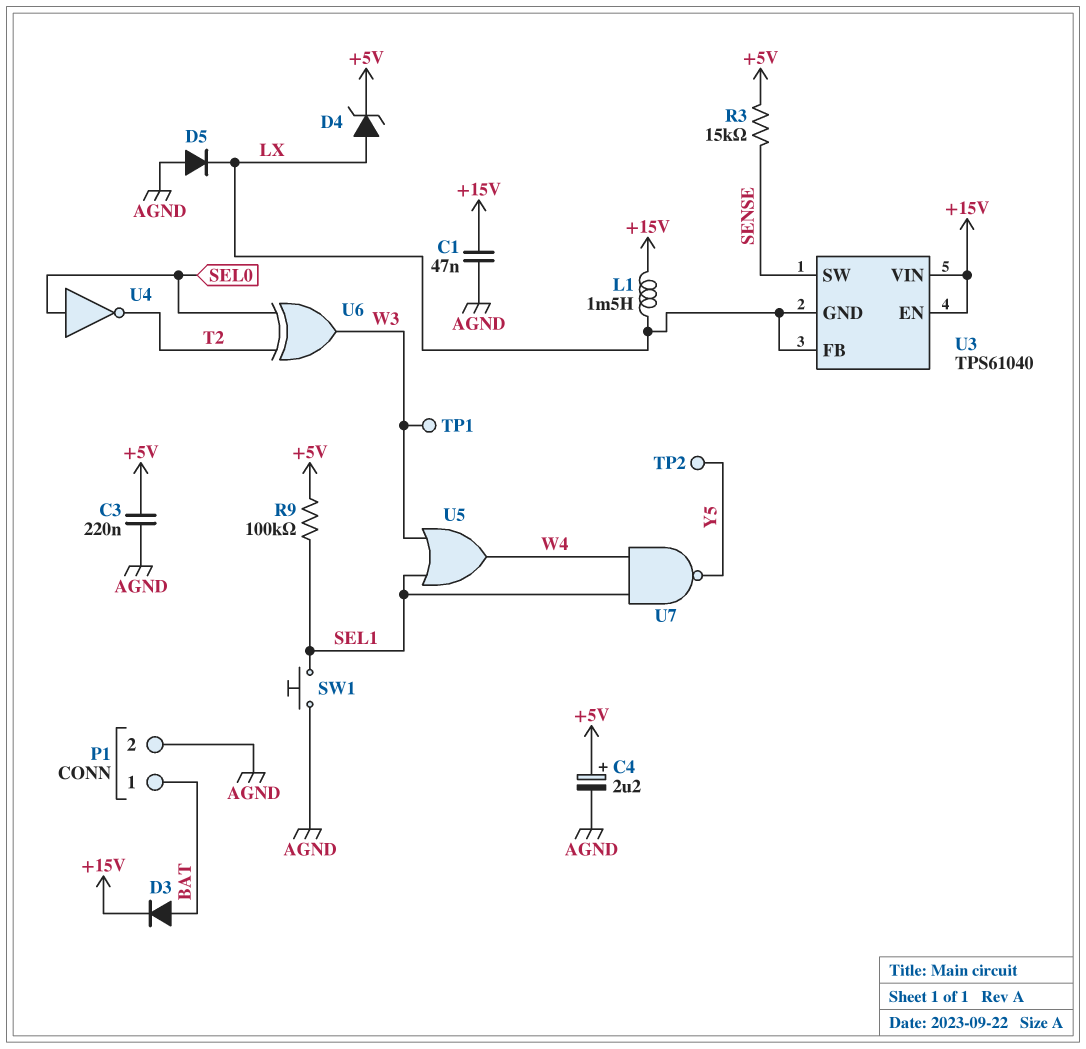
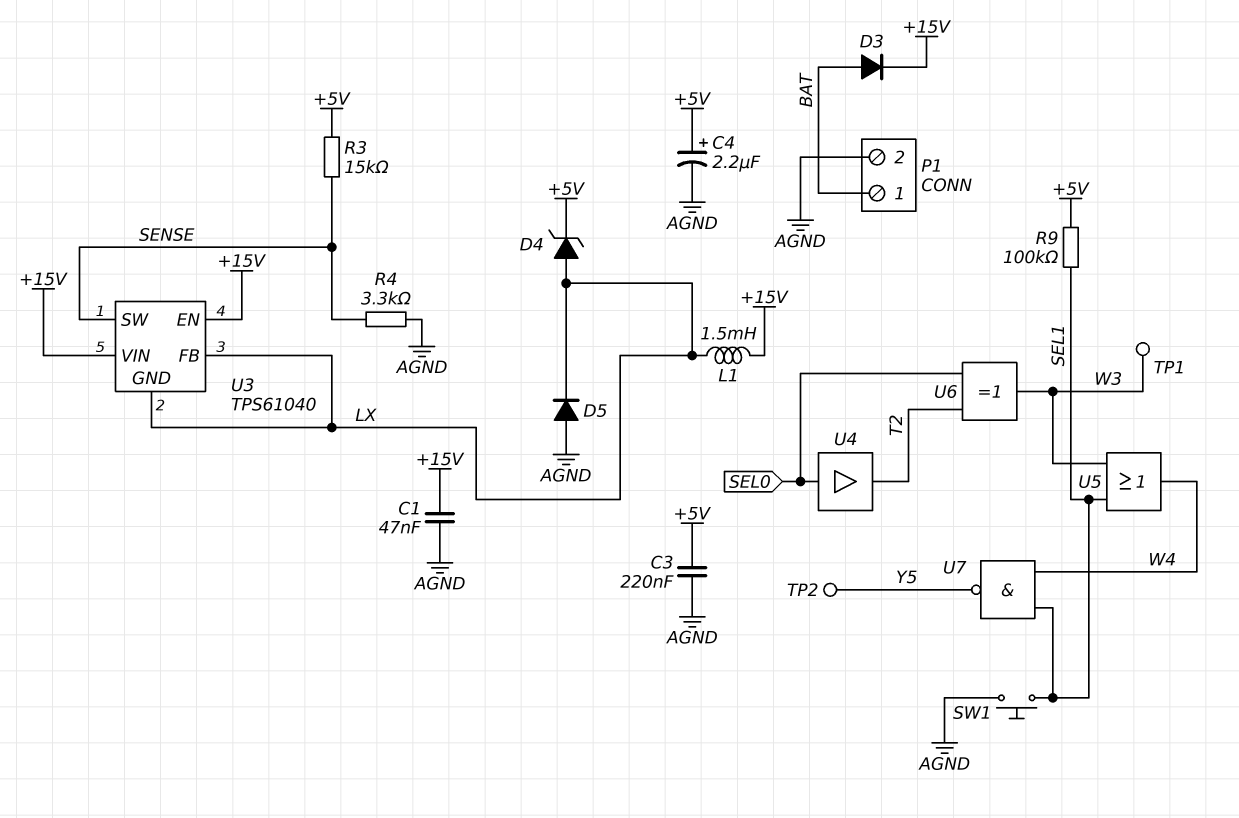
R4: none -> 3.3k (AGND, SENSE)
U4: NOT (in SEL0, out T2) -> buffer (in SEL0, out T2)

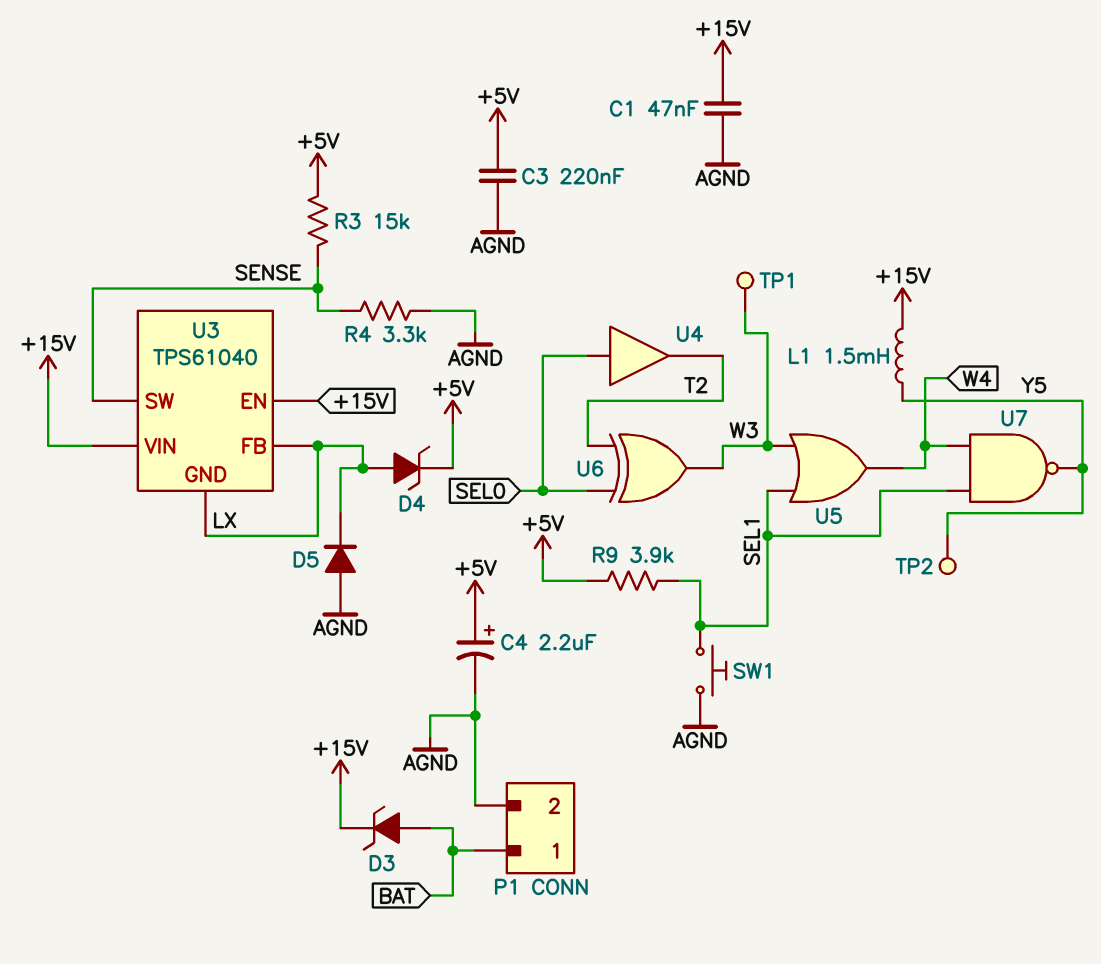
D3: diode (A BAT, K +15V) -> zener (A BAT, K +15V)
L1: 1.5mH (+15V, LX) -> 1.5mH (+15V, Y5)
R9: 100k (+5V, SEL1) -> 3.9k (+5V, SEL1)

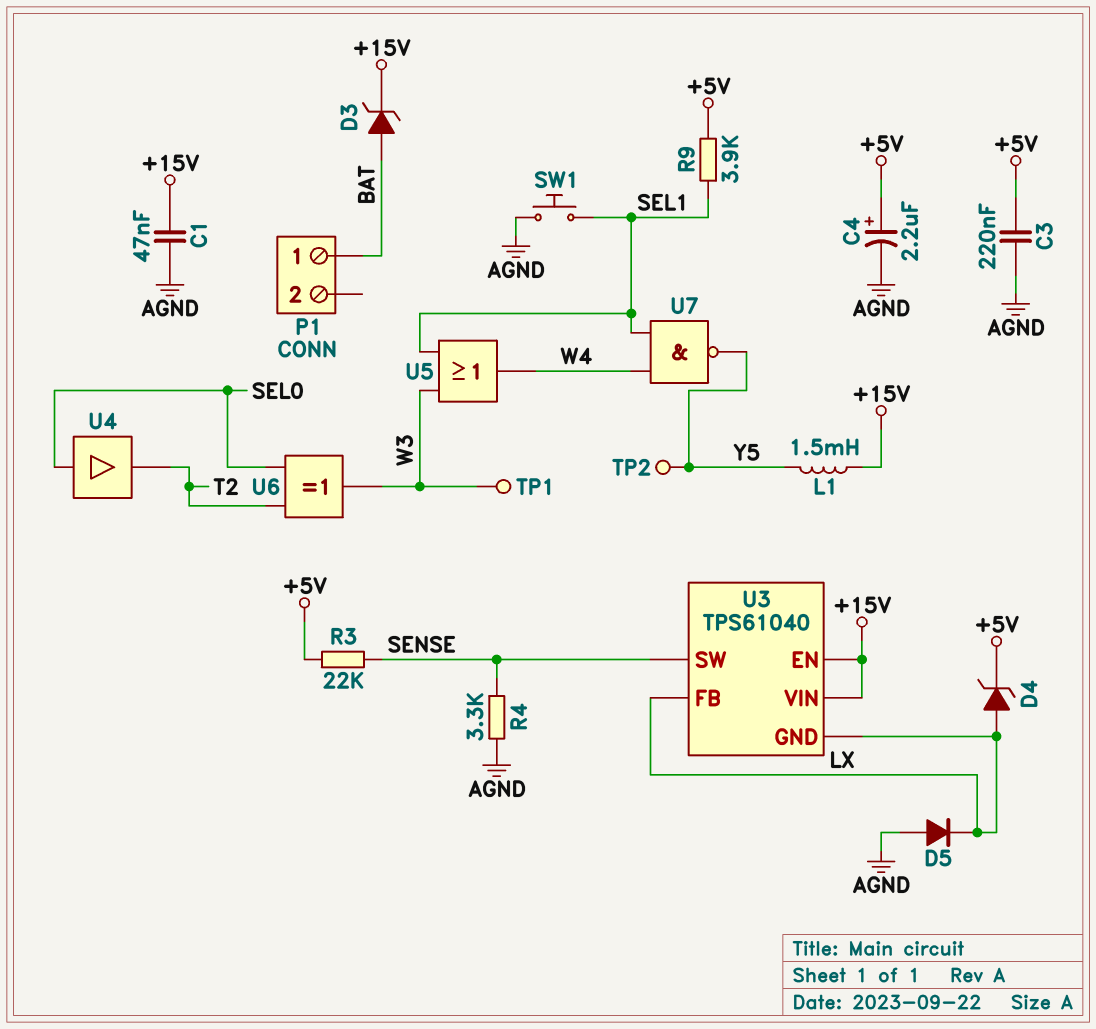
P1 pin 2: AGND -> none
R3: 15k (+5V, SENSE) -> 22k (+5V, SENSE)

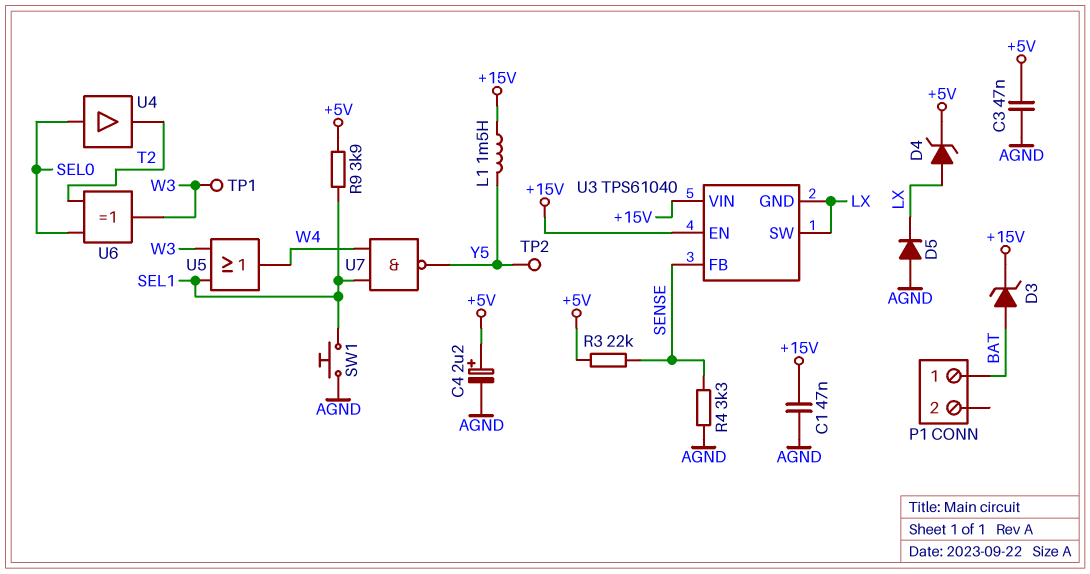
C3: 220nF (+5V, AGND) -> 47nF (+5V, AGND)
U3 pin FB: LX -> SENSE
U3 pin SW: SENSE -> LX

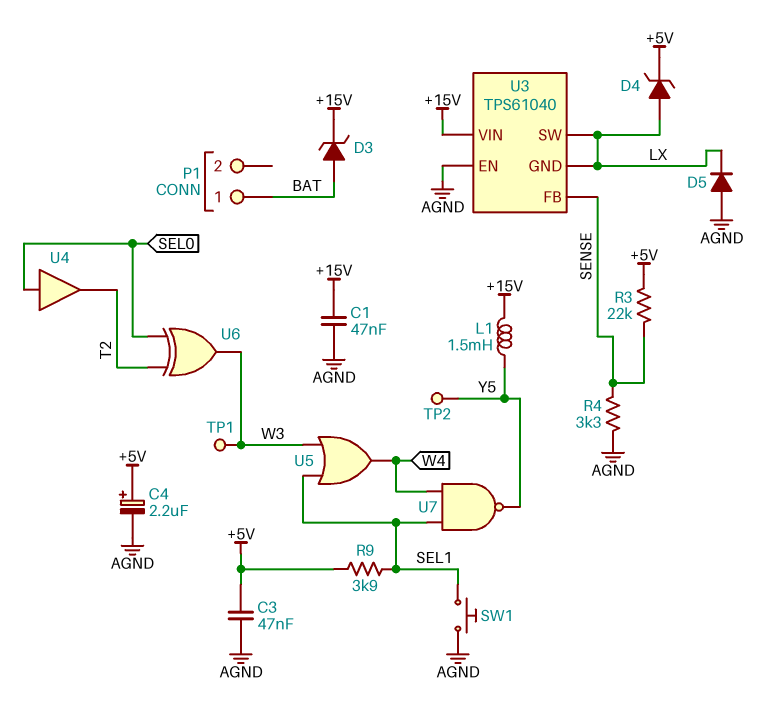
U3 pin EN: +15V -> AGND

